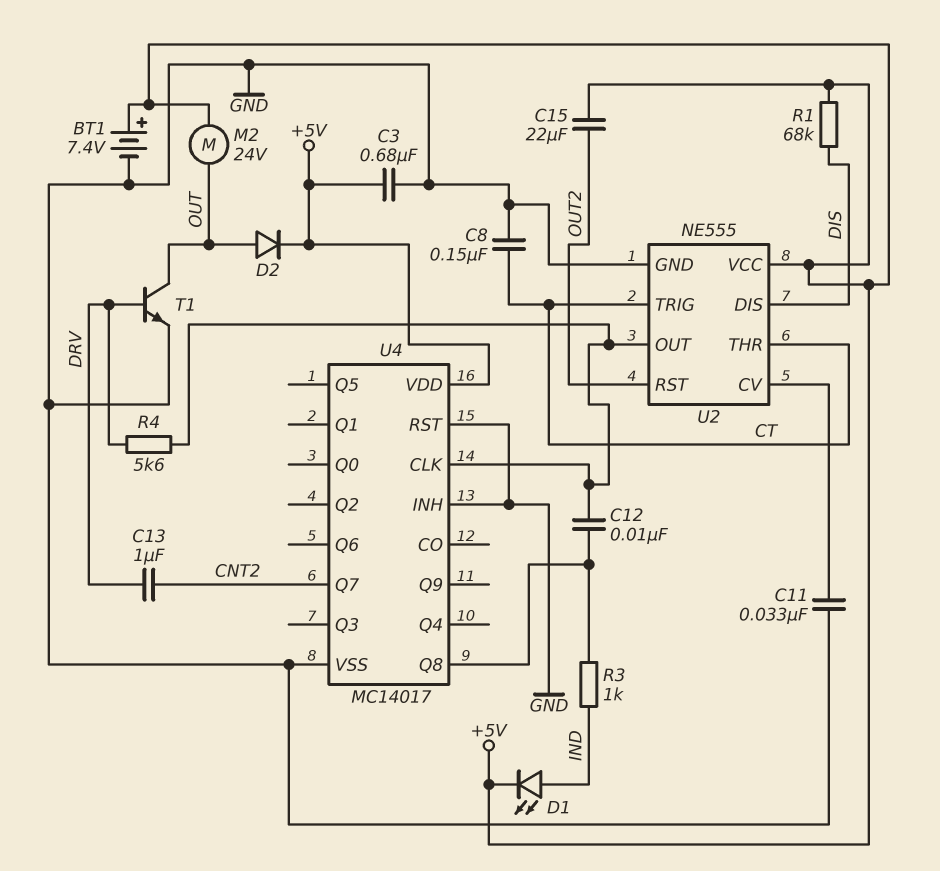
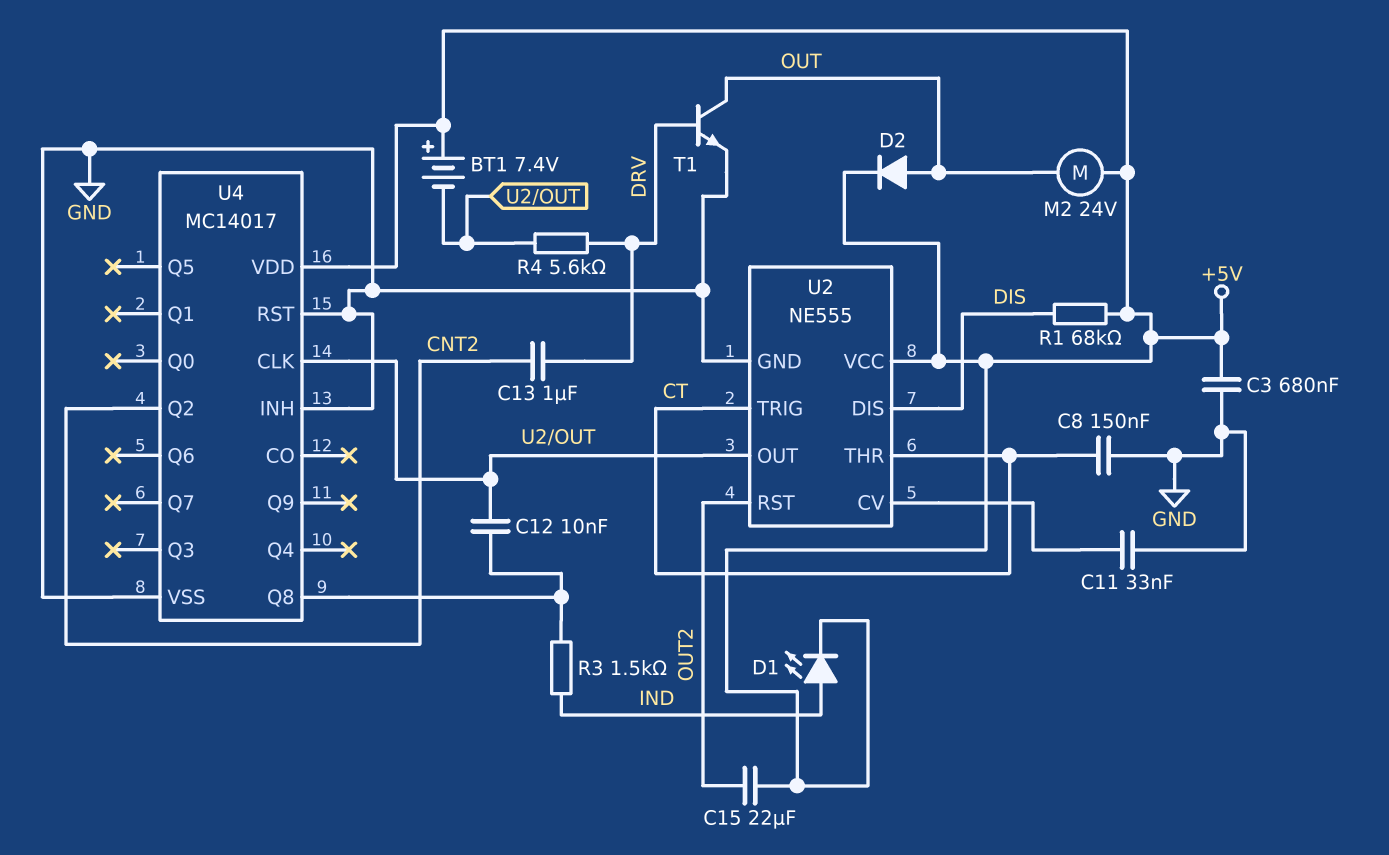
BT1: 7.4V (plus +5V, minus GND) -> 7.4V (plus +5V, minus U2/OUT)
R3: 1k (IND, U4/Q8) -> 1.5k (IND, U4/Q8)
U4 pin Q2: none -> CNT2
U4 pin Q7: CNT2 -> none

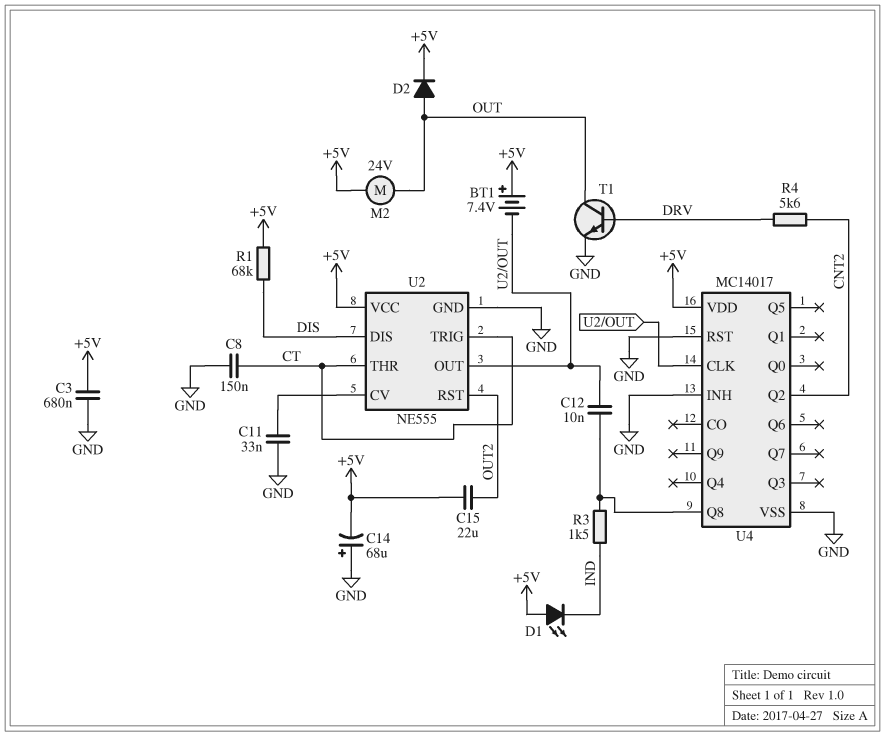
C13: 1uF (CNT2, DRV) -> none
C14: none -> 68uF (plus GND, minus +5V)
D1: LED (A IND, K +5V) -> LED (A +5V, K IND)
R4: 5.6k (DRV, U2/OUT) -> 5.6k (CNT2, DRV)

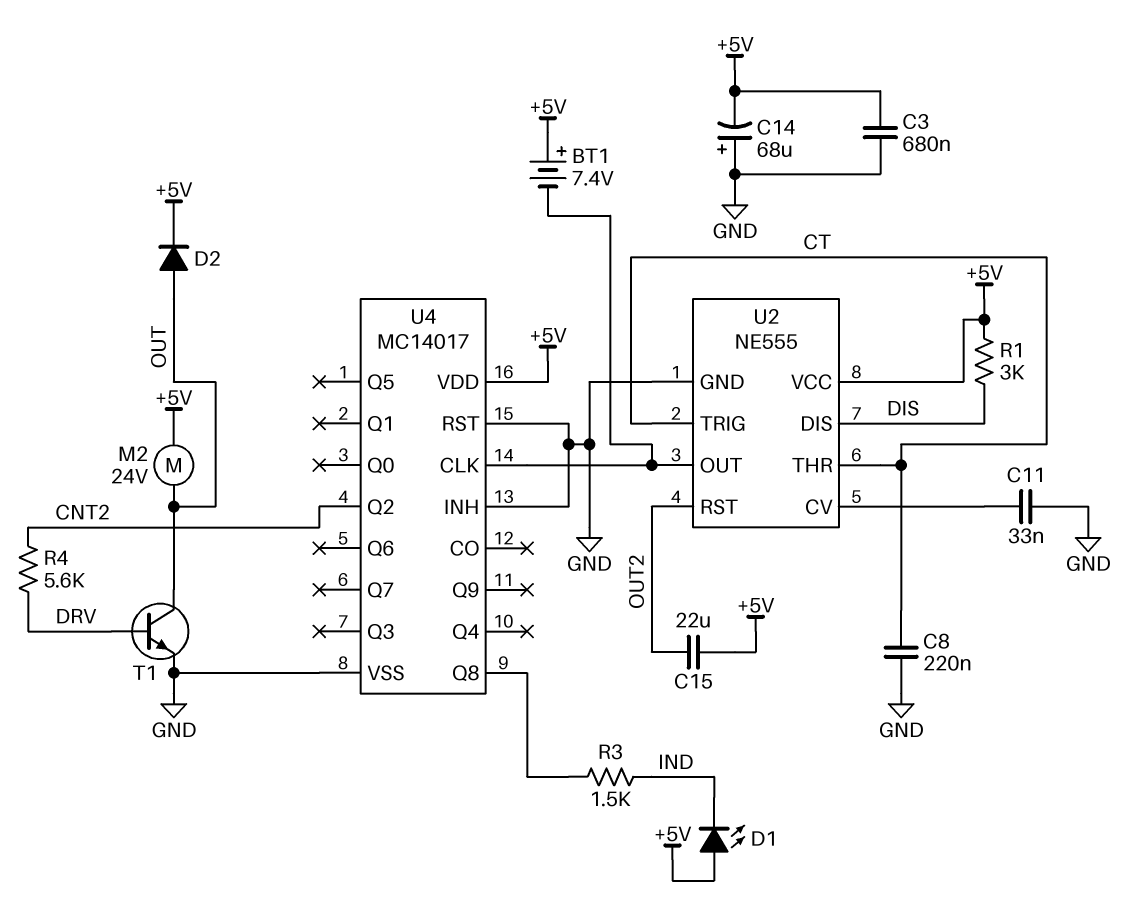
C8: 150nF (CT, GND) -> 220nF (CT, GND)
C12: 10nF (U2/OUT, U4/Q8) -> none
R1: 68k (+5V, DIS) -> 3k (+5V, DIS)

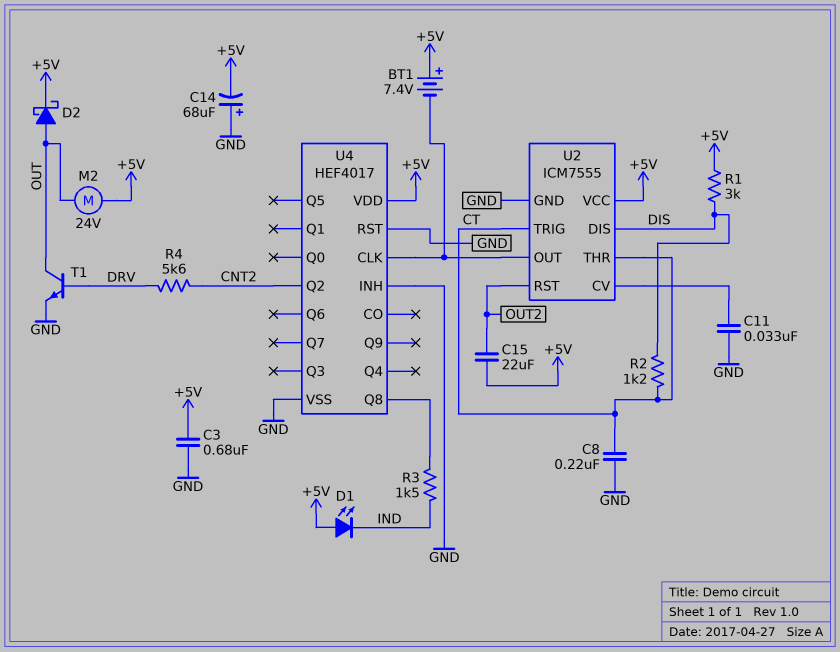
D2: diode (A OUT, K +5V) -> schottky (A OUT, K +5V)
R2: none -> 1.2k (CT, DIS)
U2: NE555 -> ICM7555
U4: MC14017 -> HEF4017

